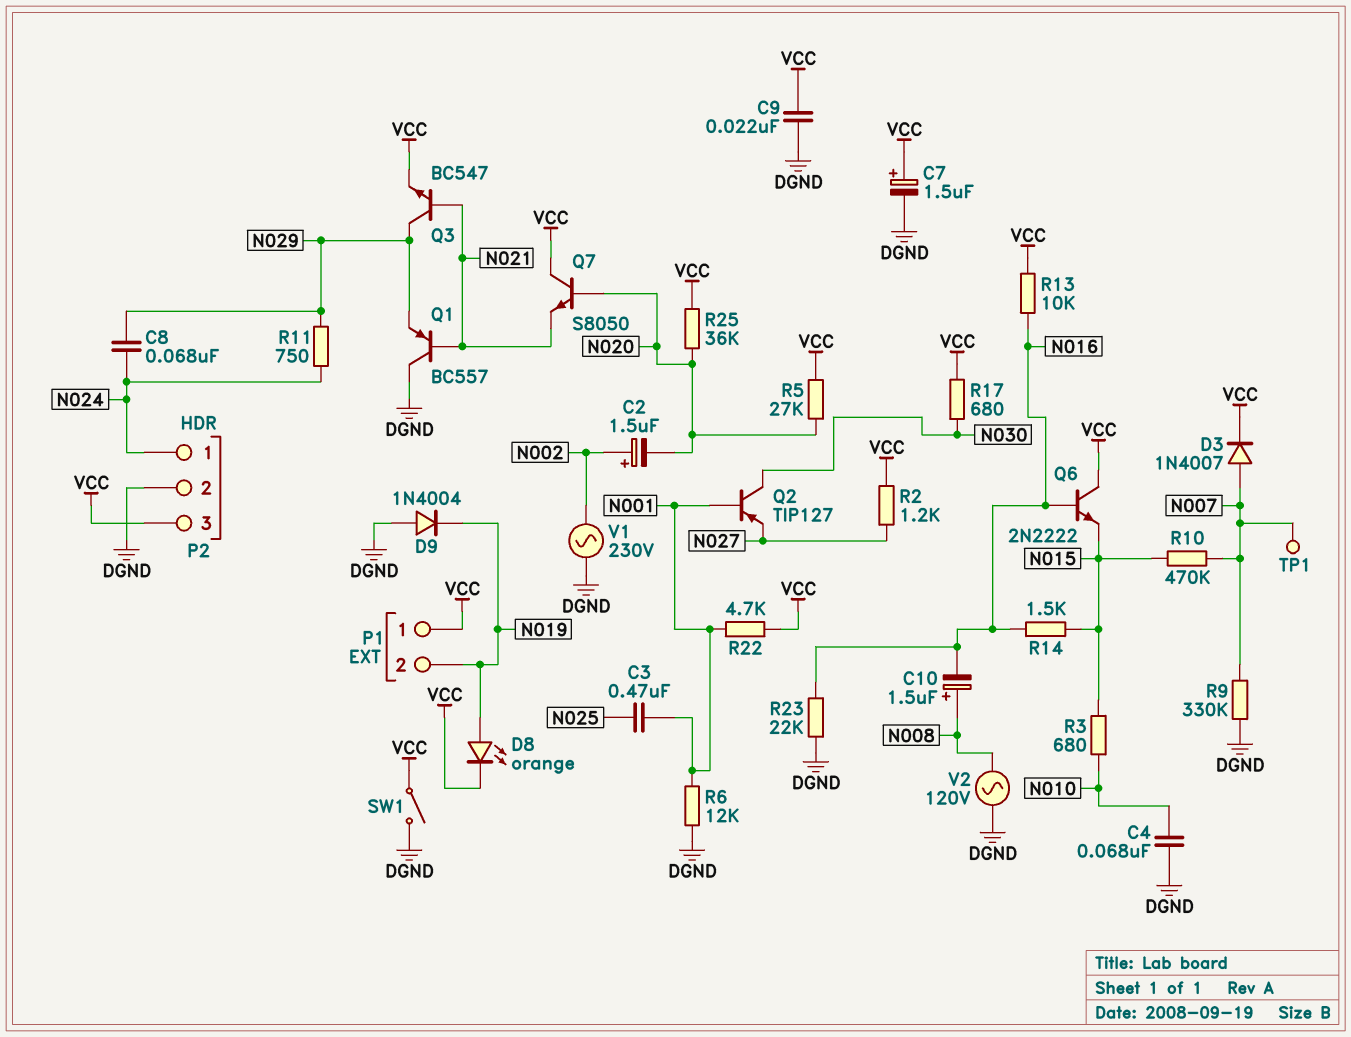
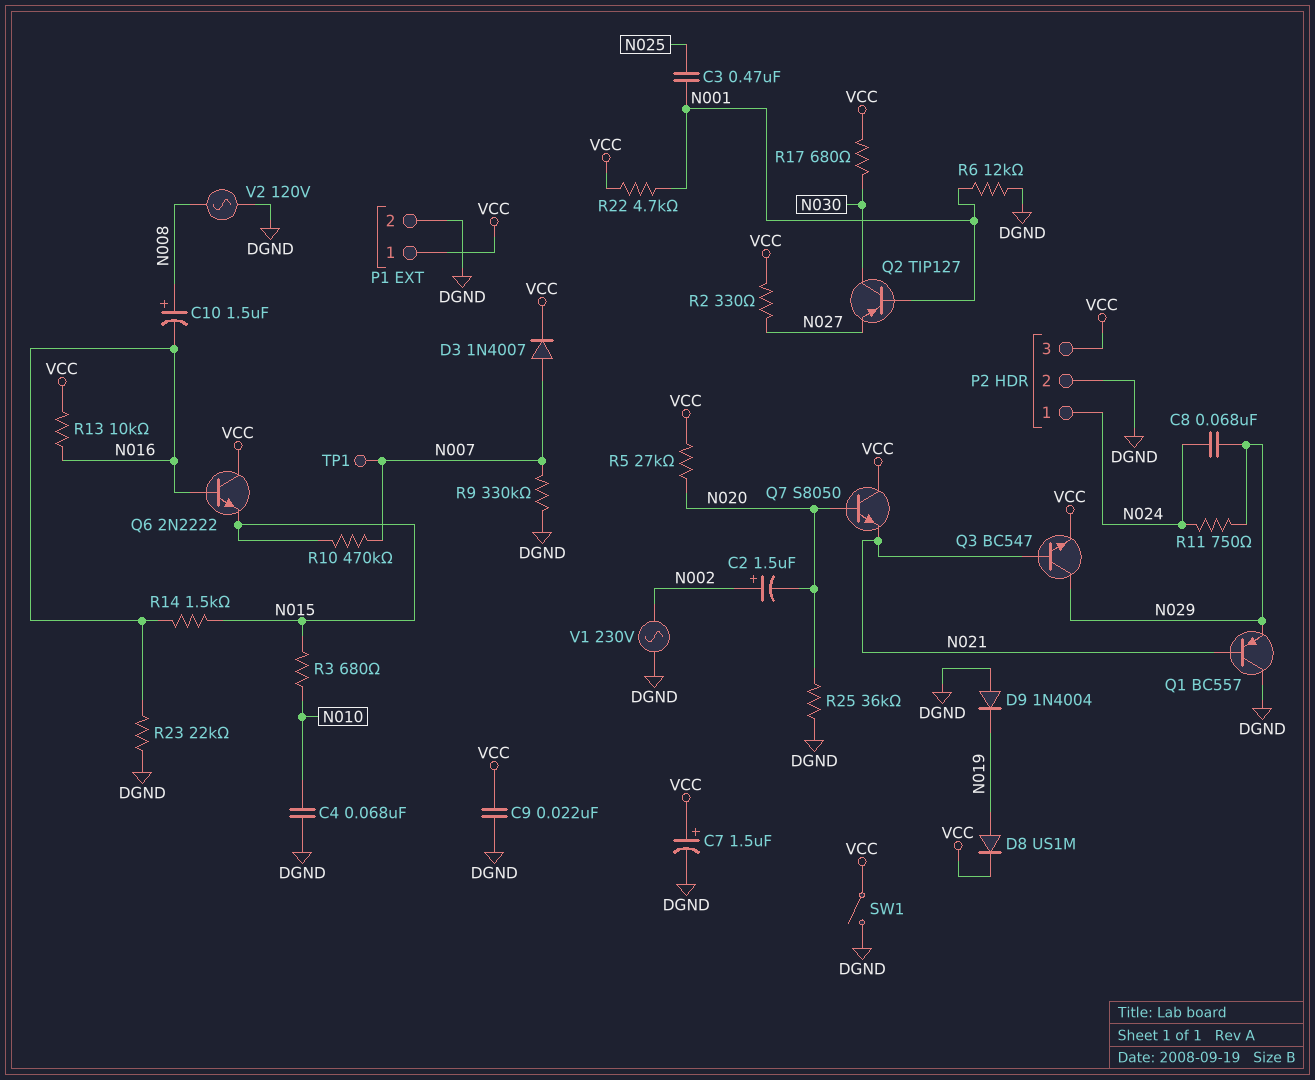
D8: LED orange (A N019, K VCC) -> diode US1M (A N019, K VCC)
P1 pin 2: N019 -> DGND
R2: 1.2k (N027, VCC) -> 330 (N027, VCC)
R25: 36k (N020, VCC) -> 36k (DGND, N020)

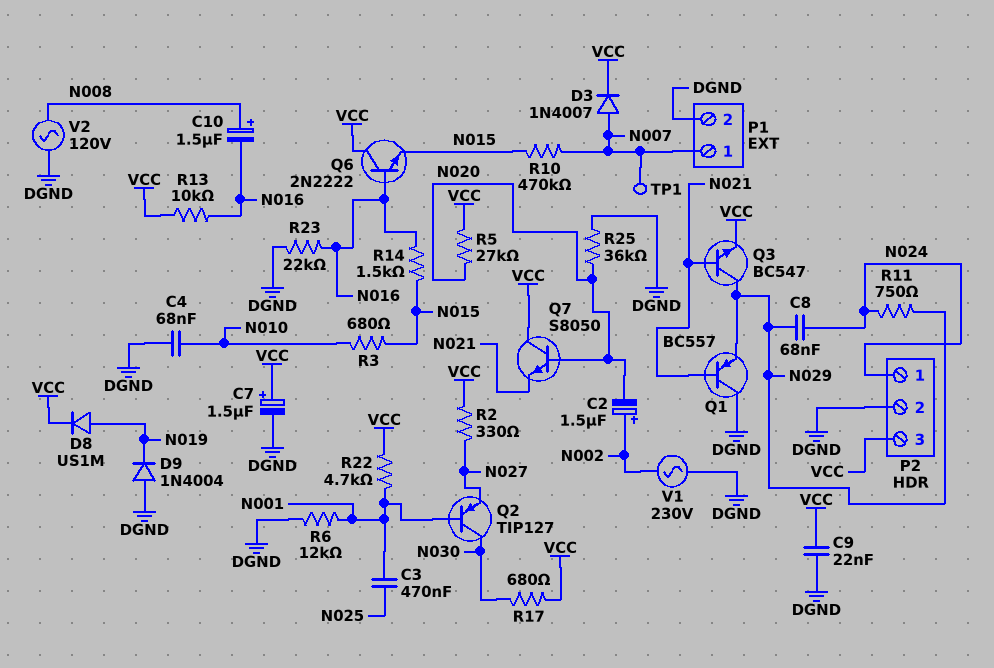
P1 pin 1: VCC -> N007
R9: 330k (DGND, N007) -> none
SW1: switch (DGND, VCC) -> none

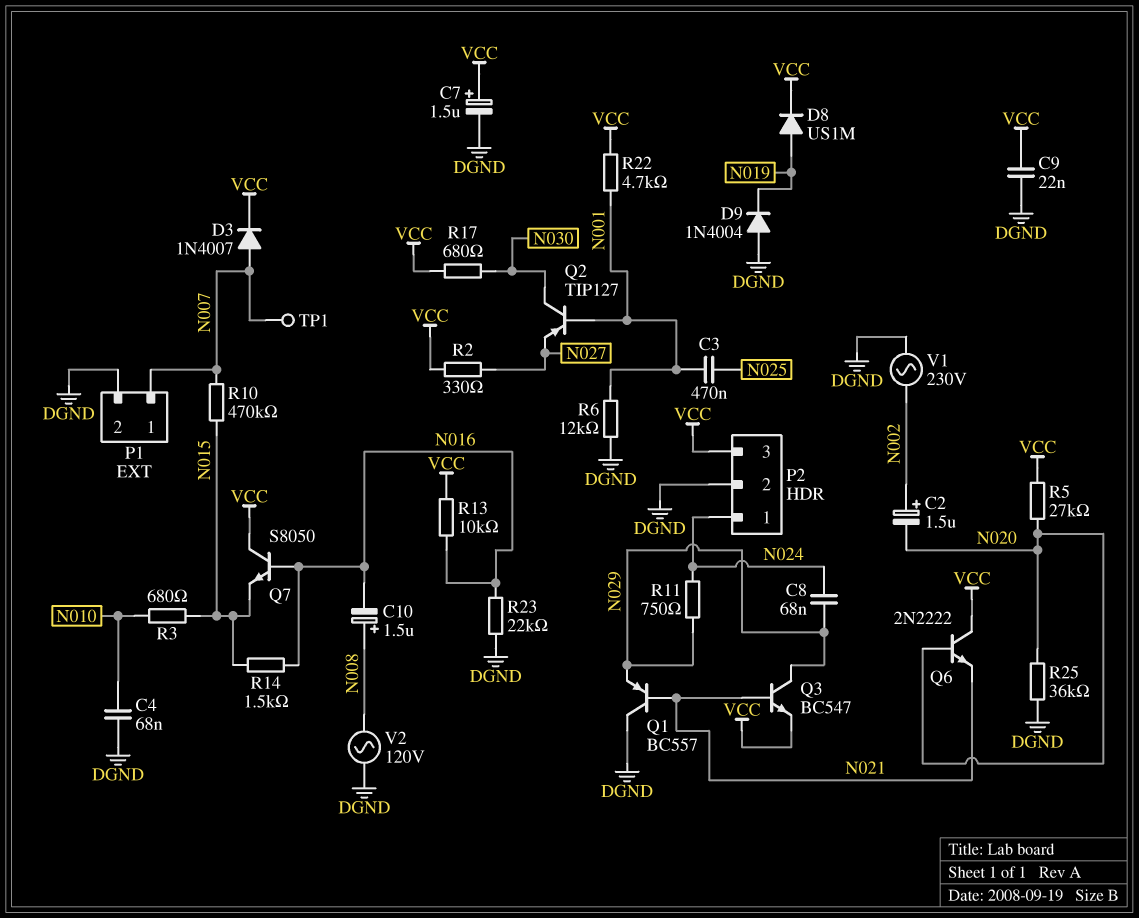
Q6: NPN 2N2222 (B N016, C VCC, E N015) -> NPN 2N2222 (B N020, C VCC, E N021)
Q7: NPN S8050 (B N020, C VCC, E N021) -> NPN S8050 (B N016, C VCC, E N015)

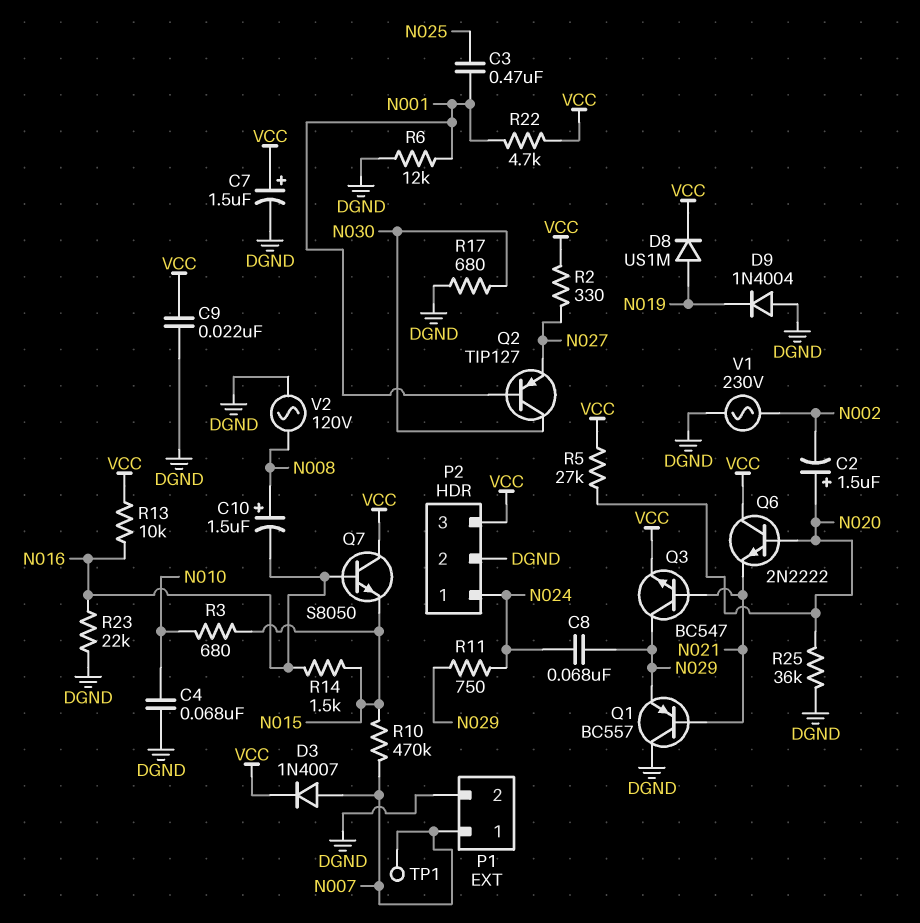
C2: 1.5uF (plus N002, minus N020) -> 1.5uF (plus N020, minus N002)
R17: 680 (N030, VCC) -> 680 (DGND, N030)

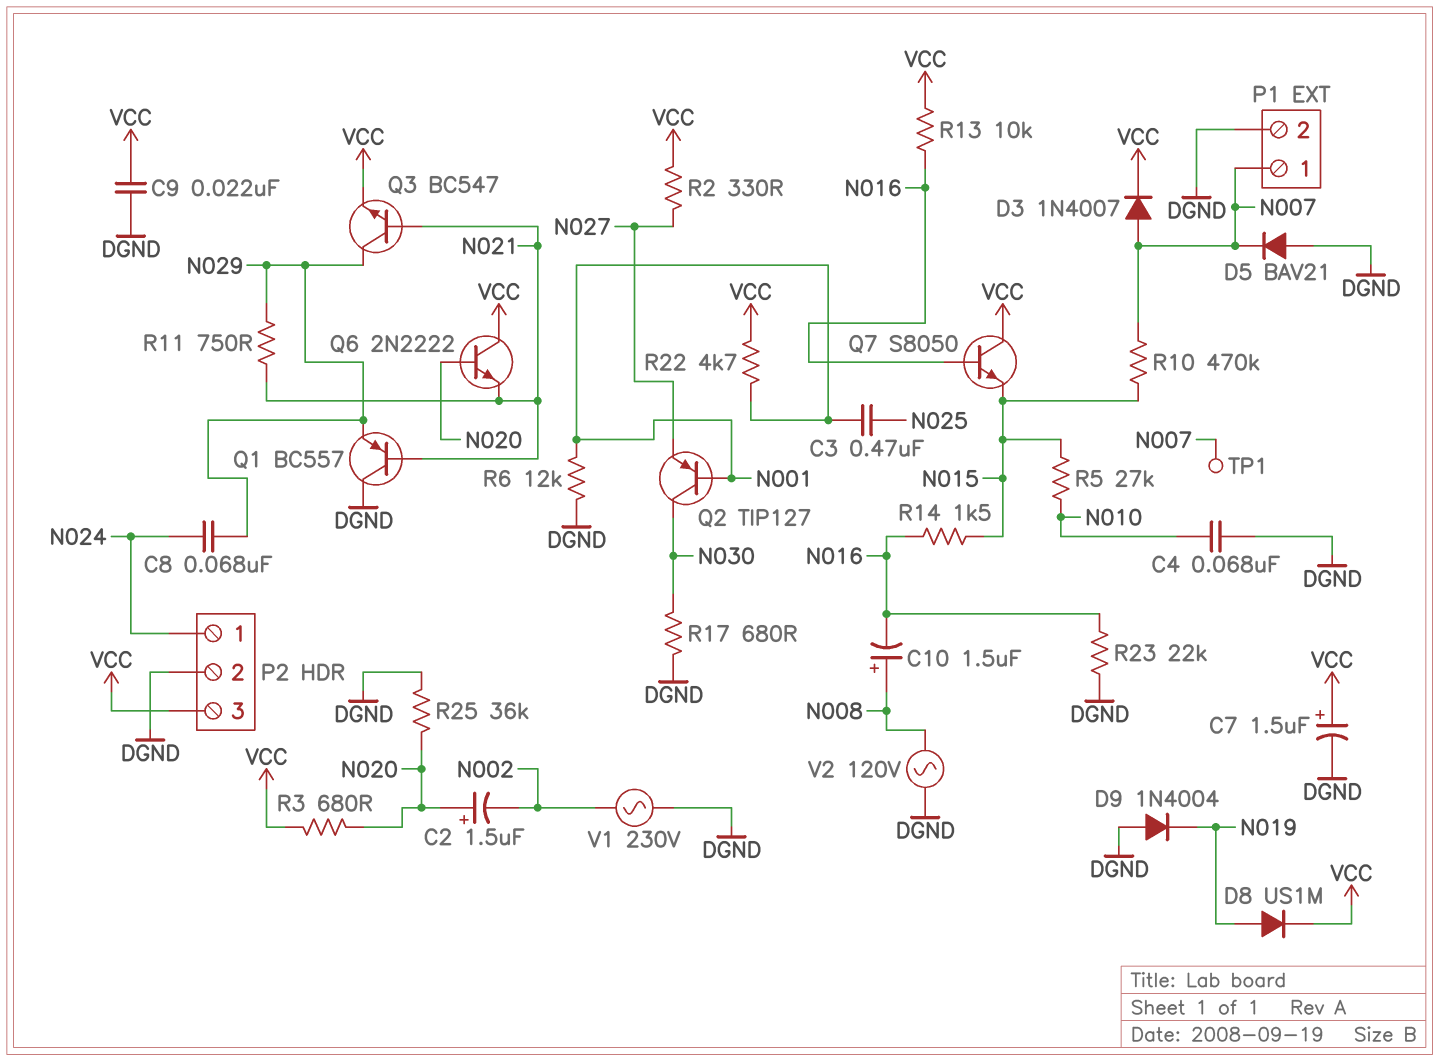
D5: none -> diode BAV21 (A DGND, K N007)
R3: 680 (N010, N015) -> 680 (N020, VCC)
R5: 27k (N020, VCC) -> 27k (N010, N015)
R11: 750 (N024, N029) -> 750 (N021, N029)

